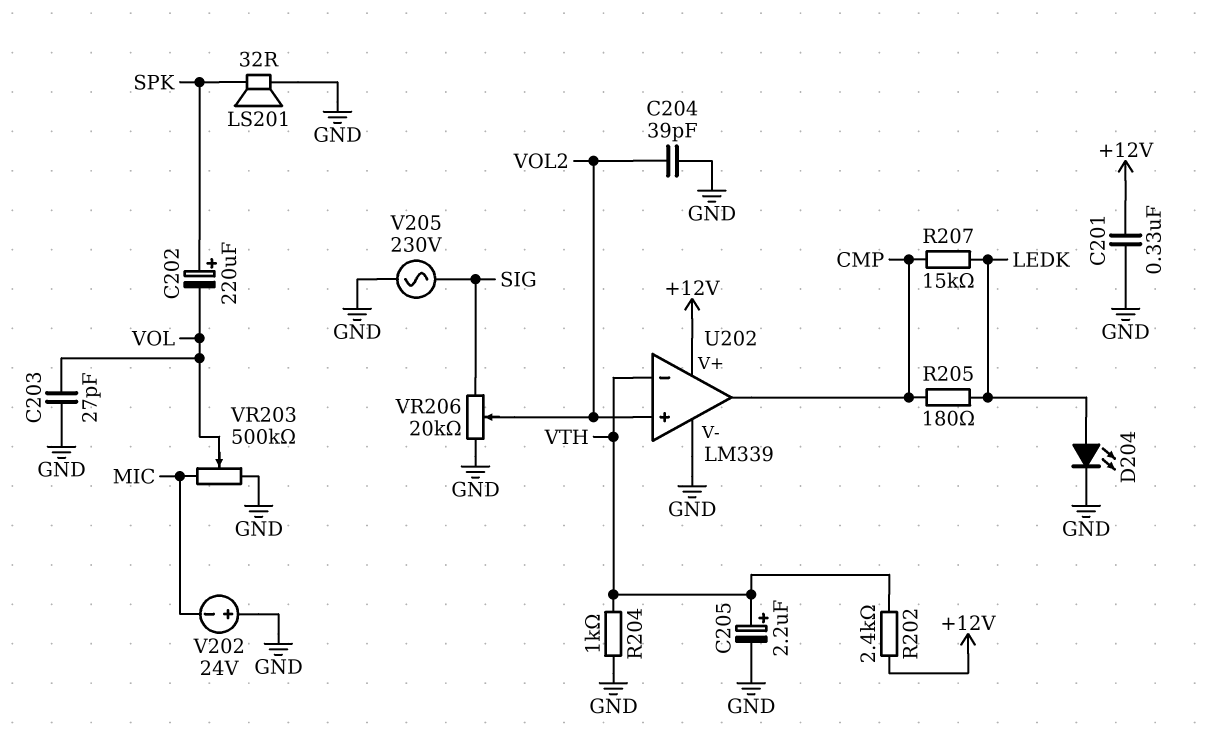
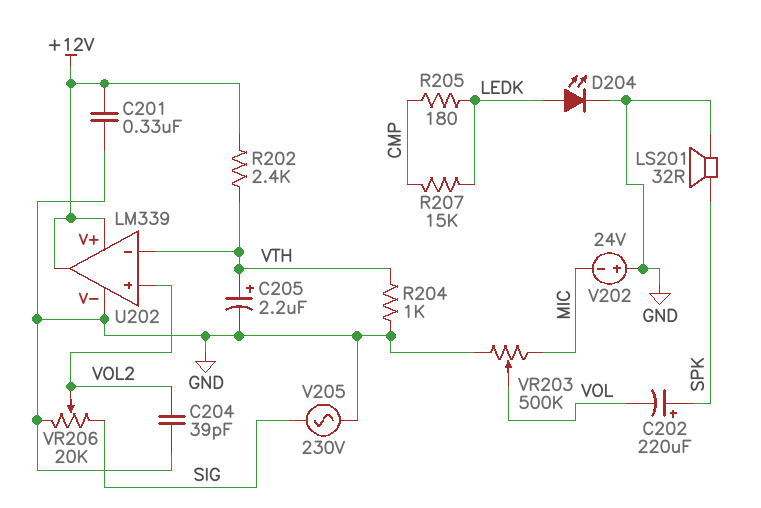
C203: 27pF (GND, VOL) -> none
U202 pin out: CMP -> +12V

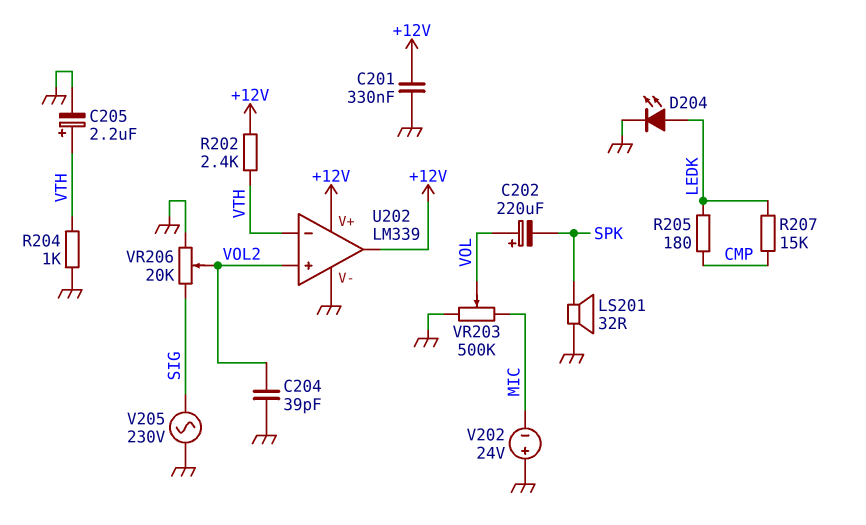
C202: 220uF (plus SPK, minus VOL) -> 220uF (plus VOL, minus SPK)

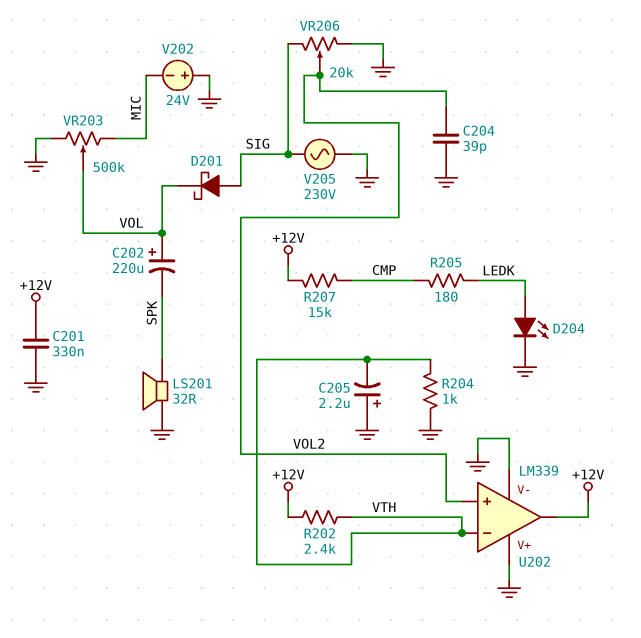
C205: 2.2uF (plus VTH, minus GND) -> 2.2uF (plus GND, minus VTH)
D201: none -> schottky (A SIG, K VOL)
R207: 15k (CMP, LEDK) -> 15k (+12V, CMP)
U202 pin V+: +12V -> GND

